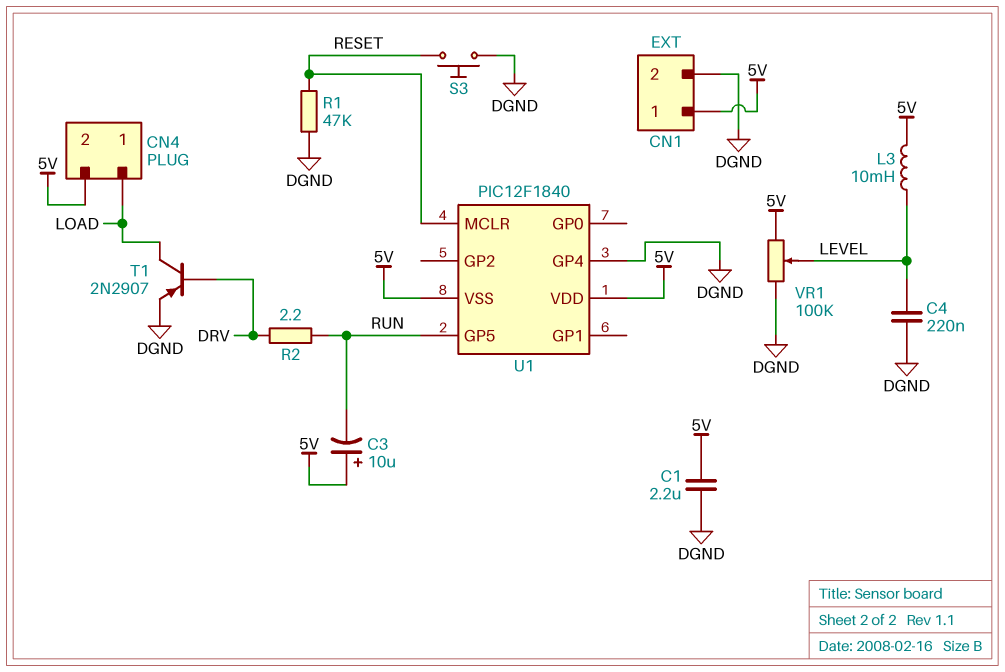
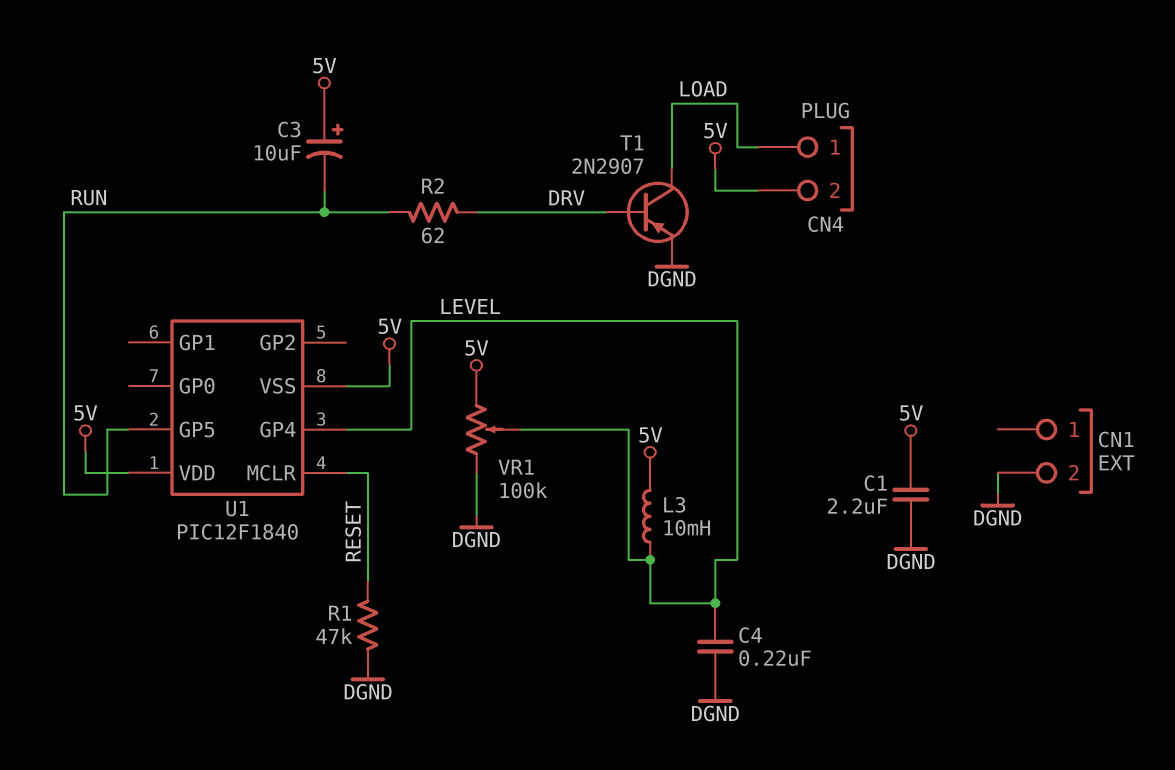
CN1 pin 1: 5V -> none
R2: 2.2 (DRV, RUN) -> 62 (DRV, RUN)
S3: button (DGND, RESET) -> none
U1 pin GP4: DGND -> LEVEL

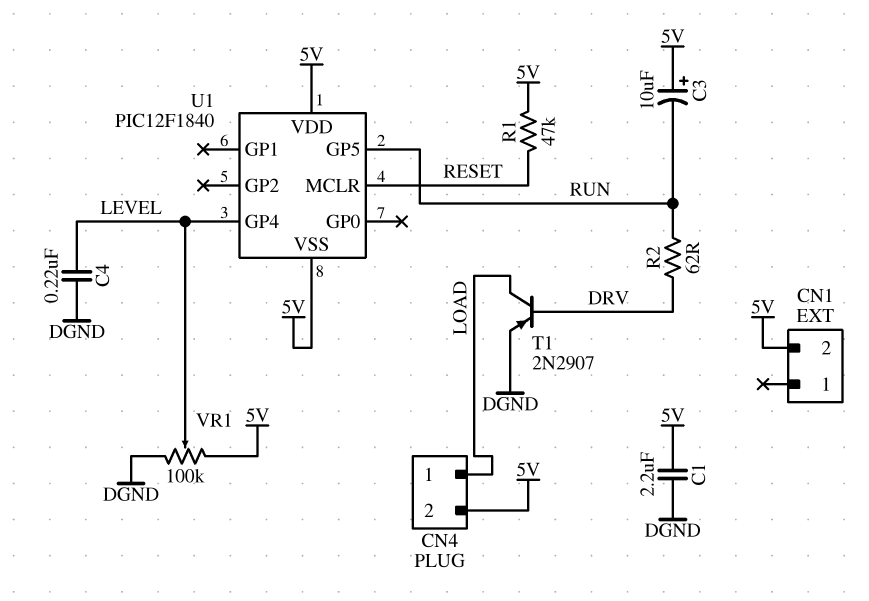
CN1 pin 2: DGND -> 5V
L3: 10mH (5V, LEVEL) -> none
R1: 47k (DGND, RESET) -> 47k (5V, RESET)

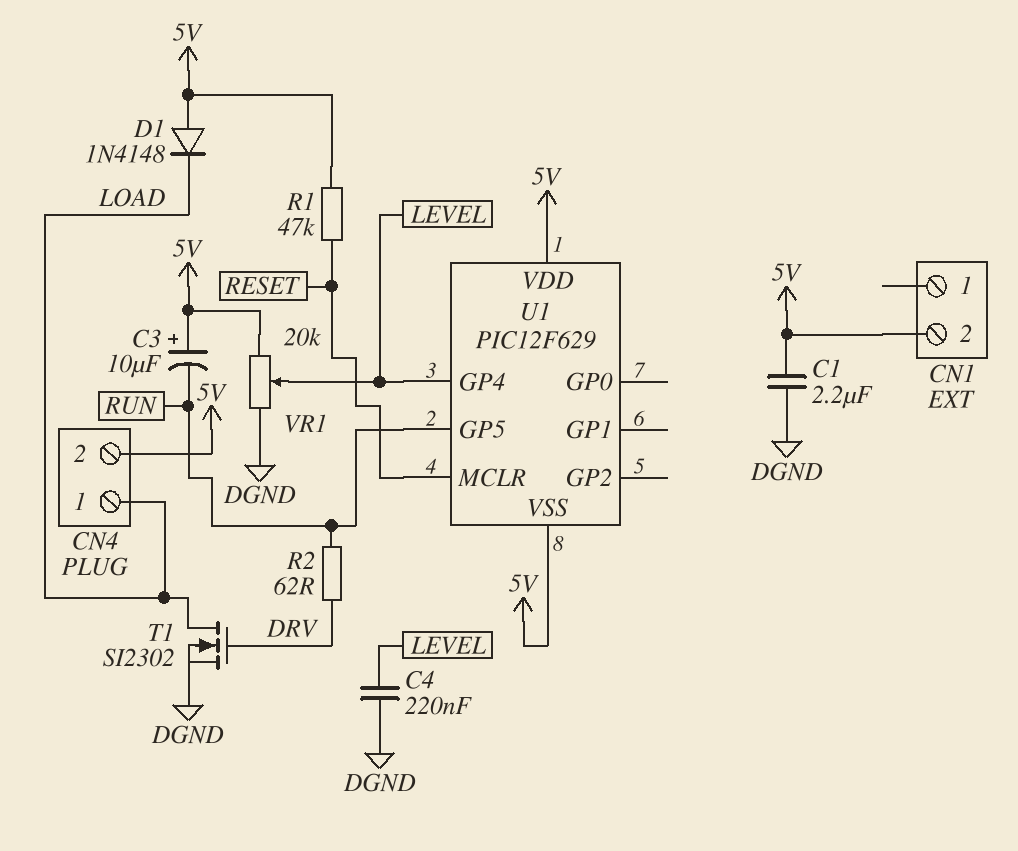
D1: none -> diode 1N4148 (A 5V, K LOAD)
T1: PNP 2N2907 (B DRV, C LOAD, E DGND) -> NMOS SI2302 (G DRV, D LOAD, S DGND)
U1: PIC12F1840 -> PIC12F629
VR1: 100k (5V, DGND, wiper LEVEL) -> 20k (5V, DGND, wiper LEVEL)

